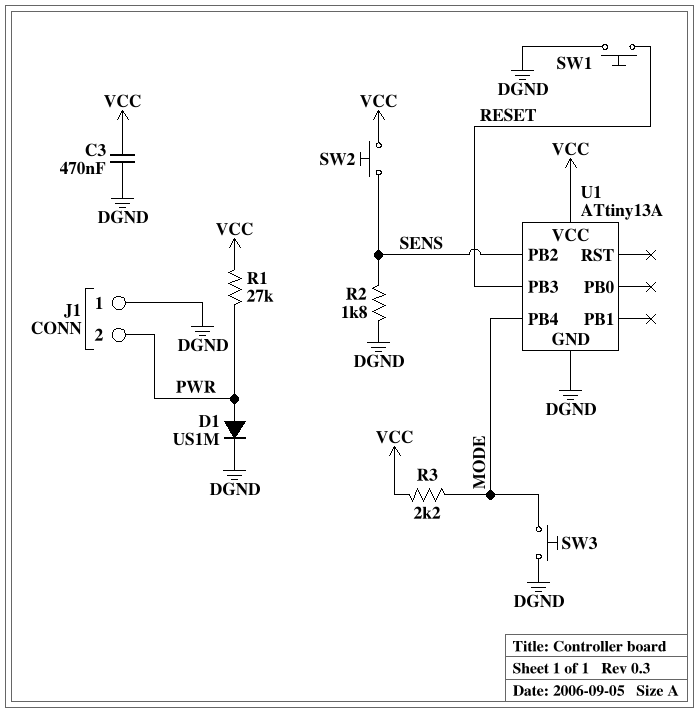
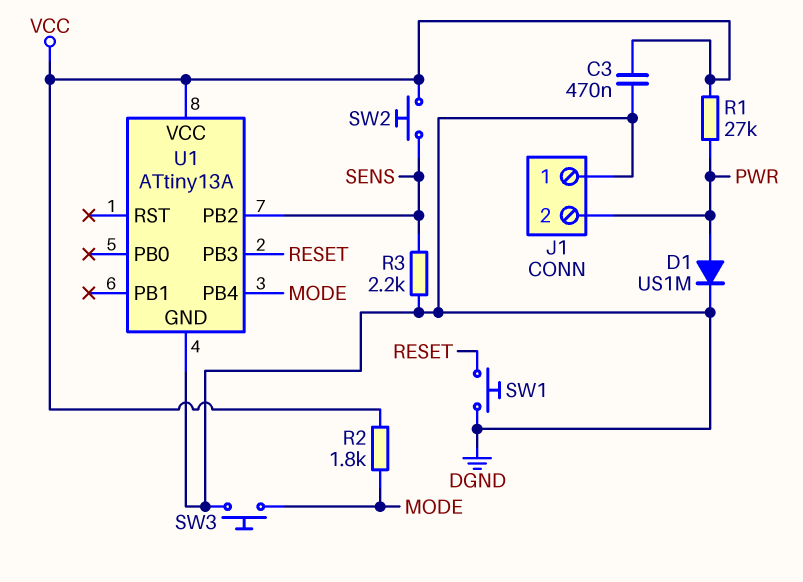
R2: 1.8k (DGND, SENS) -> 1.8k (MODE, VCC)
R3: 2.2k (MODE, VCC) -> 2.2k (DGND, SENS)

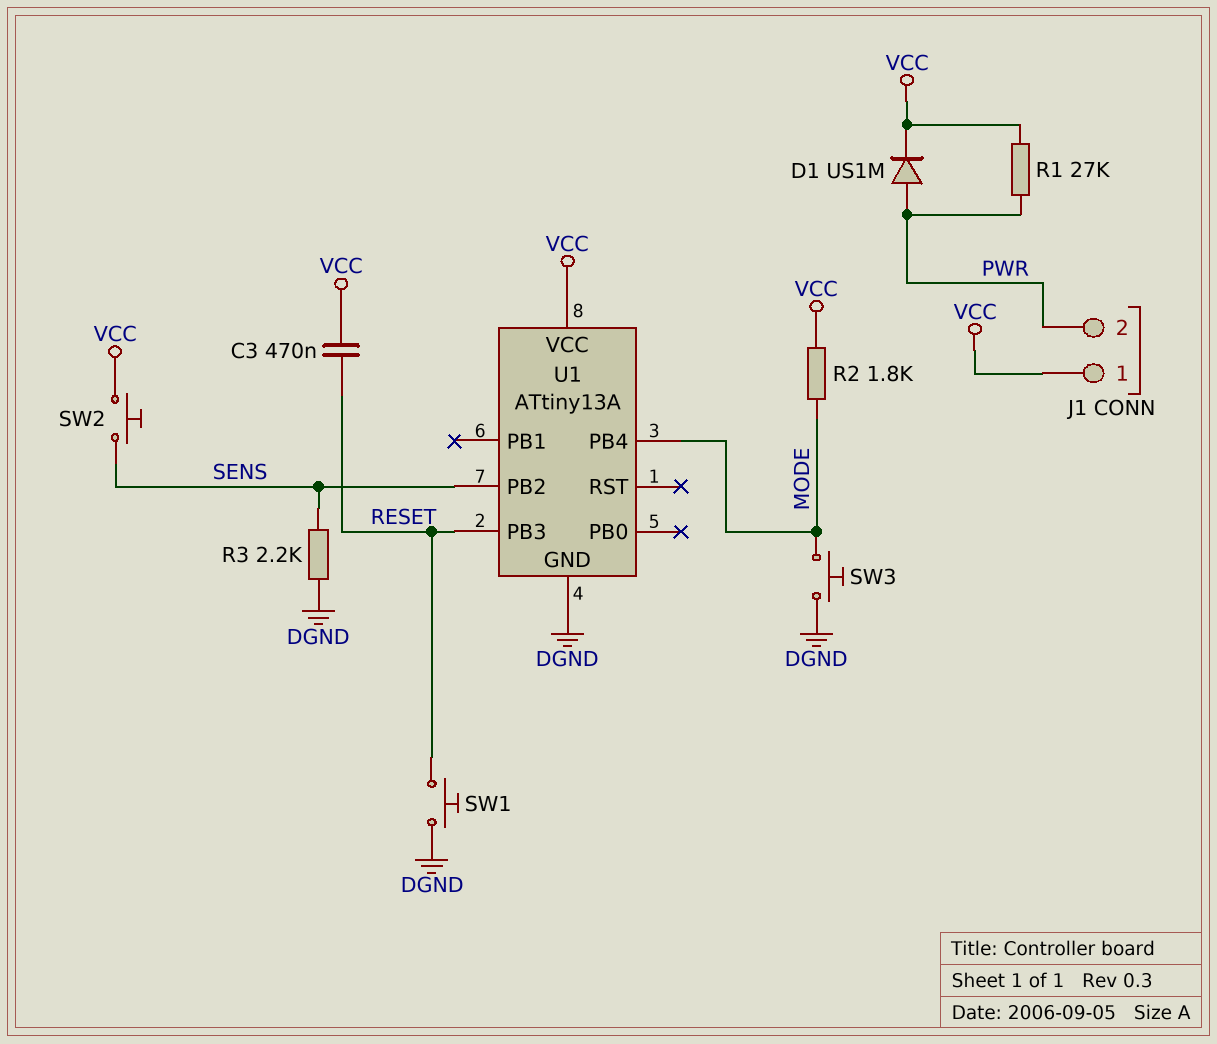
C3: 470nF (DGND, VCC) -> 470nF (RESET, VCC)
D1: diode US1M (A PWR, K DGND) -> diode US1M (A PWR, K VCC)
J1 pin 1: DGND -> VCC

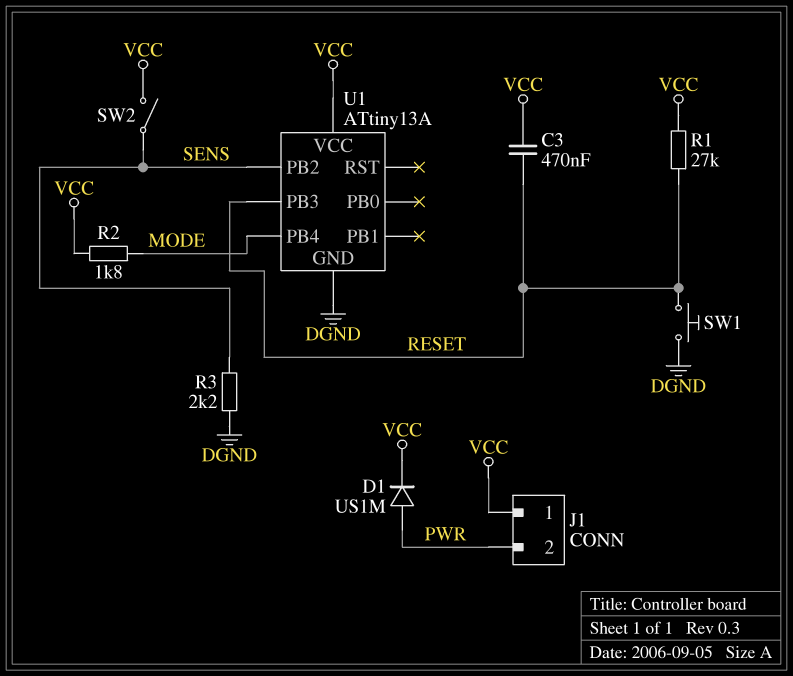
R1: 27k (PWR, VCC) -> 27k (RESET, VCC)
SW2: button (SENS, VCC) -> switch (SENS, VCC)
SW3: button (DGND, MODE) -> none

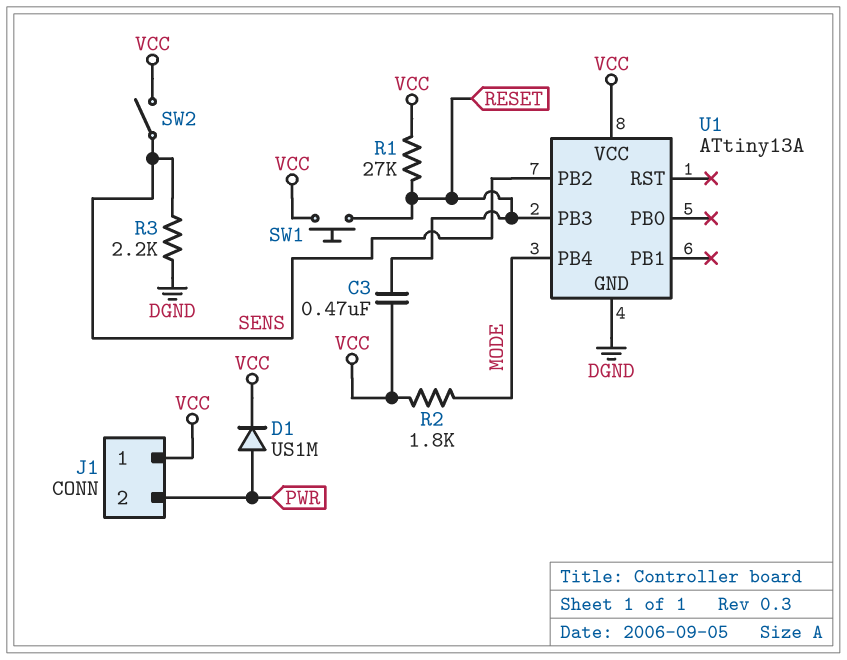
SW1: button (DGND, RESET) -> button (RESET, VCC)

